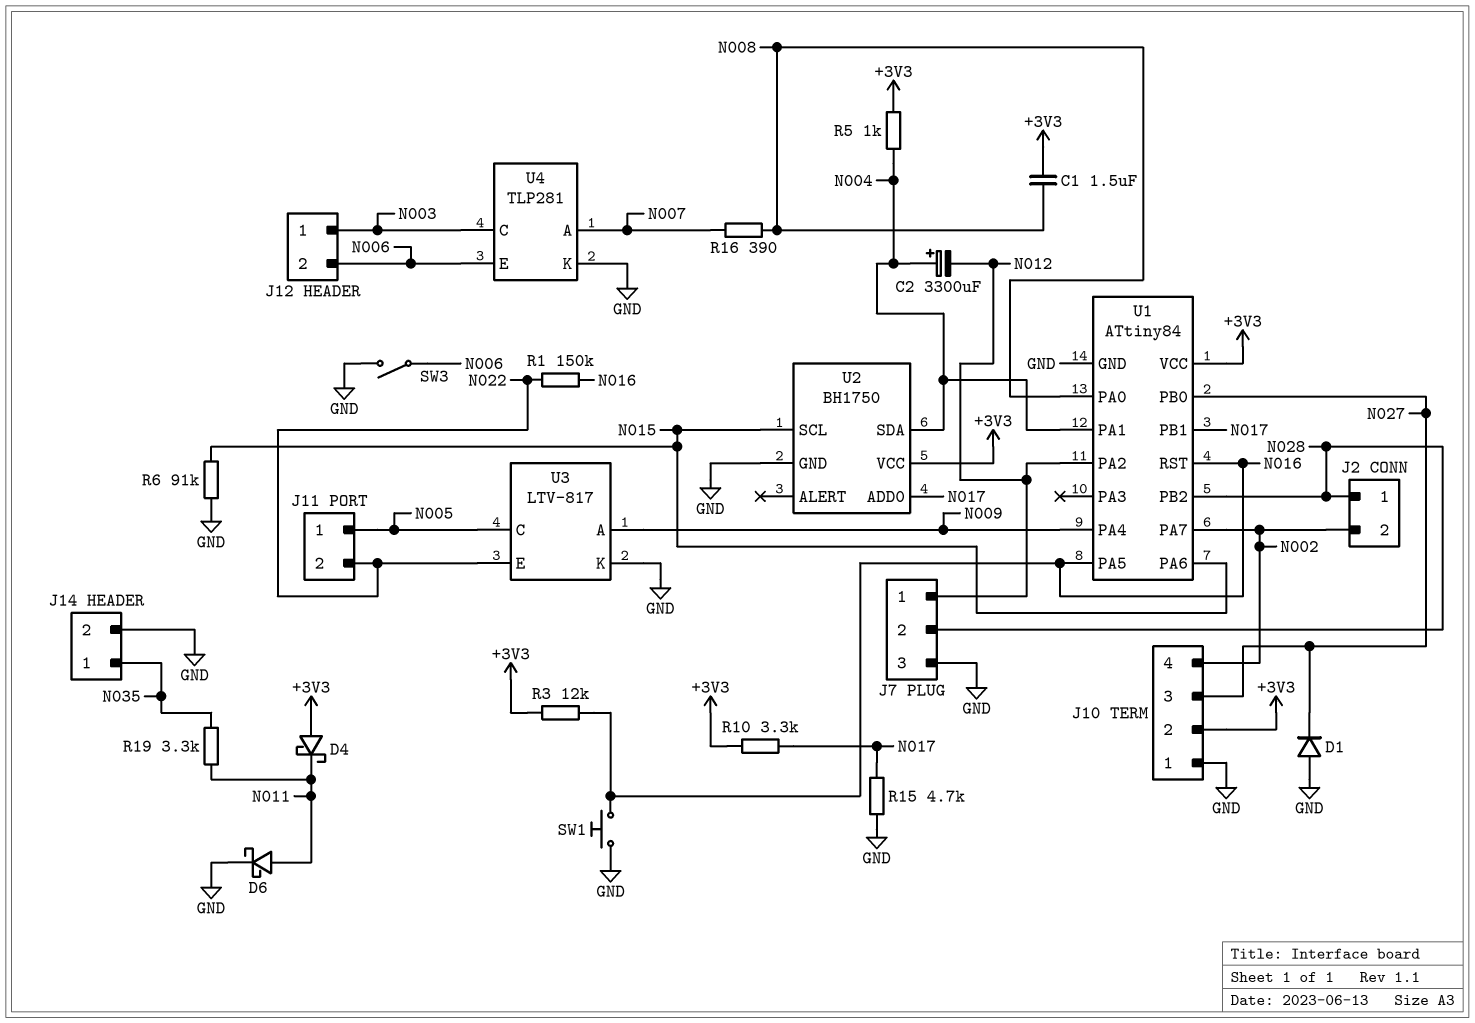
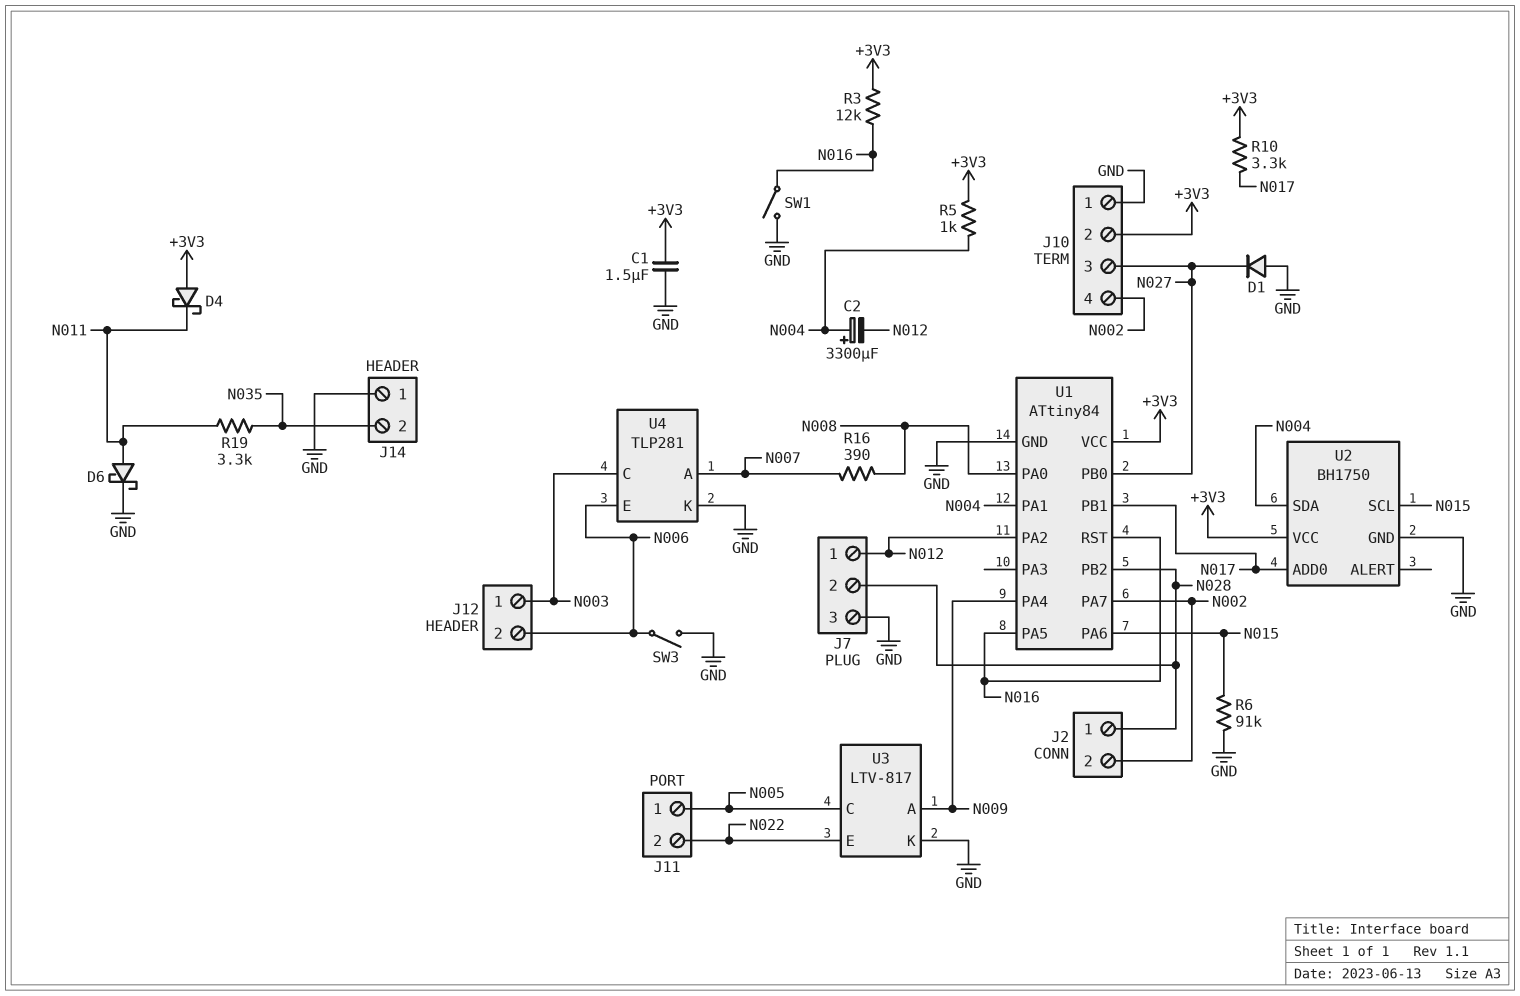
C1: 1.5uF (+3V3, N008) -> 1.5uF (+3V3, GND)
J14 pin 1: N035 -> GND
J14 pin 2: GND -> N035
R1: 150k (N016, N022) -> none
R15: 4.7k (GND, N017) -> none
SW1: button (GND, N016) -> switch (GND, N016)

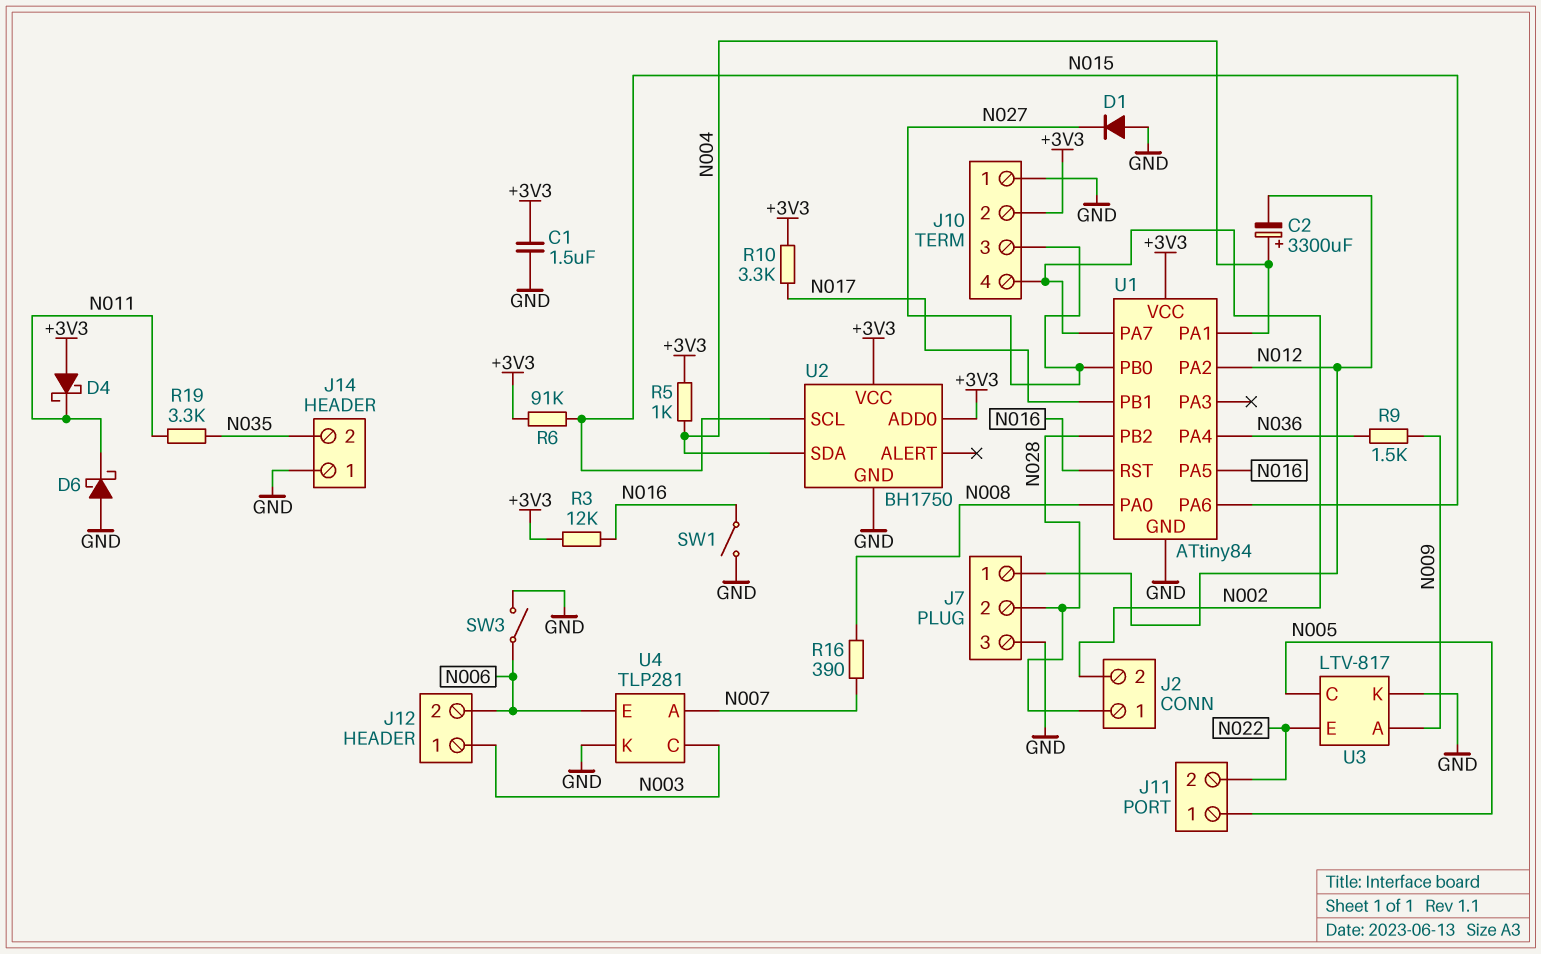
D6: schottky (A N011, K GND) -> schottky (A GND, K N011)
R6: 91k (GND, N015) -> 91k (+3V3, N015)
R9: none -> 1.5k (N009, N036)
U1 pin PA4: N009 -> N036
U2 pin ADD0: N017 -> +3V3

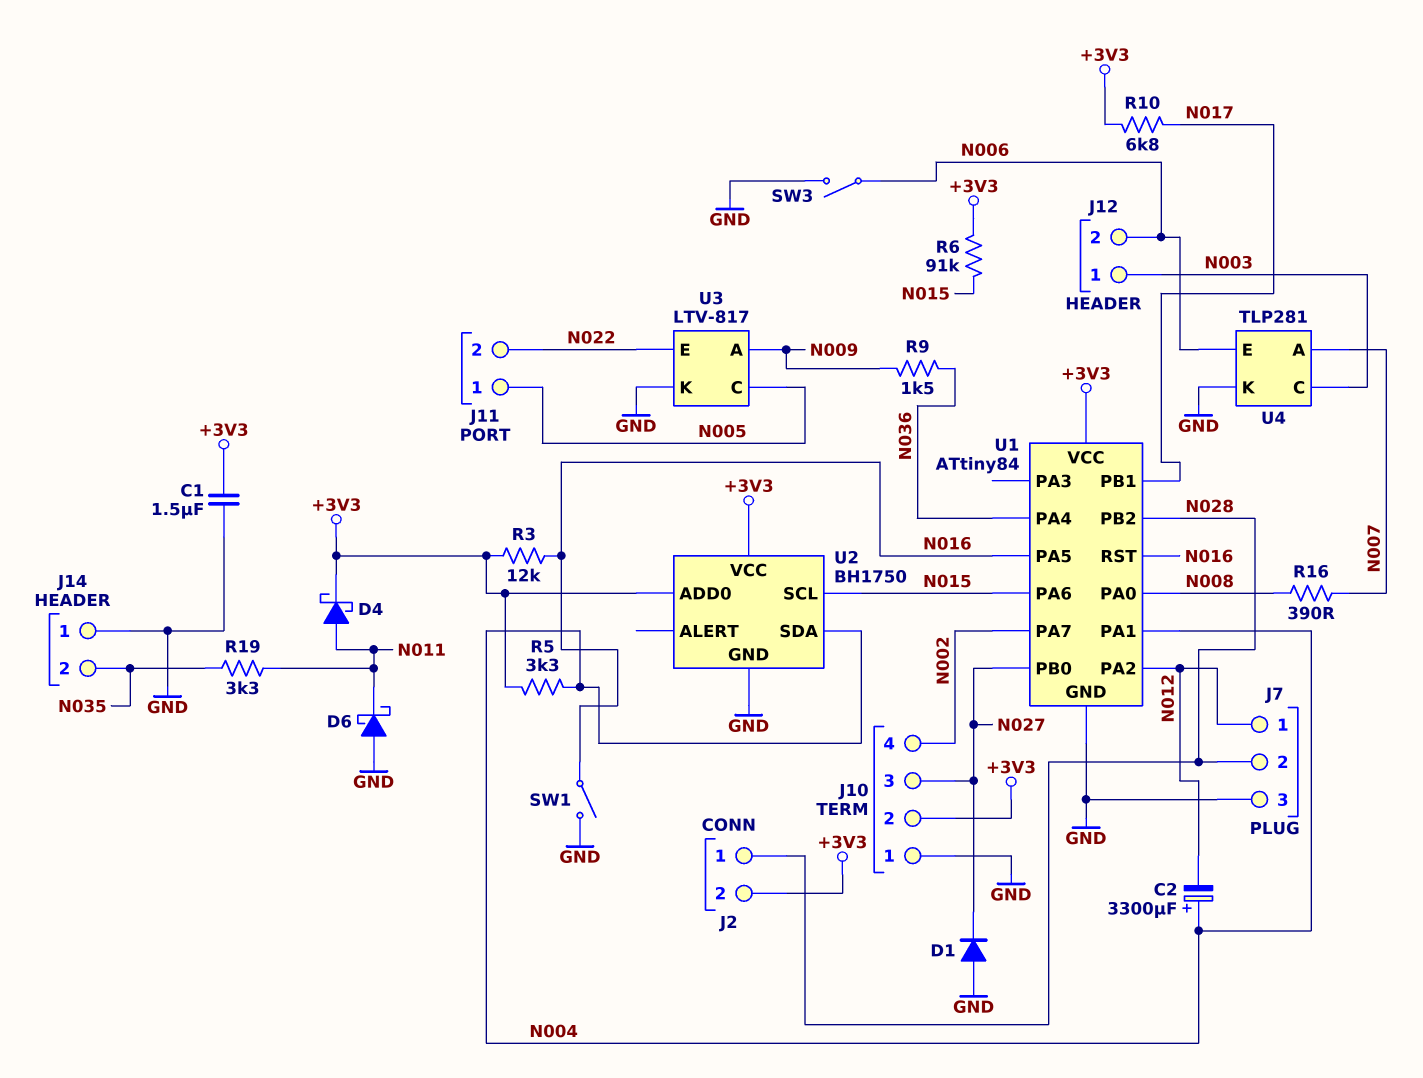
D4: schottky (A +3V3, K N011) -> schottky (A N011, K +3V3)
J2 pin 2: N002 -> +3V3
R5: 1k (+3V3, N004) -> 3.3k (+3V3, N004)
R10: 3.3k (+3V3, N017) -> 6.8k (+3V3, N017)

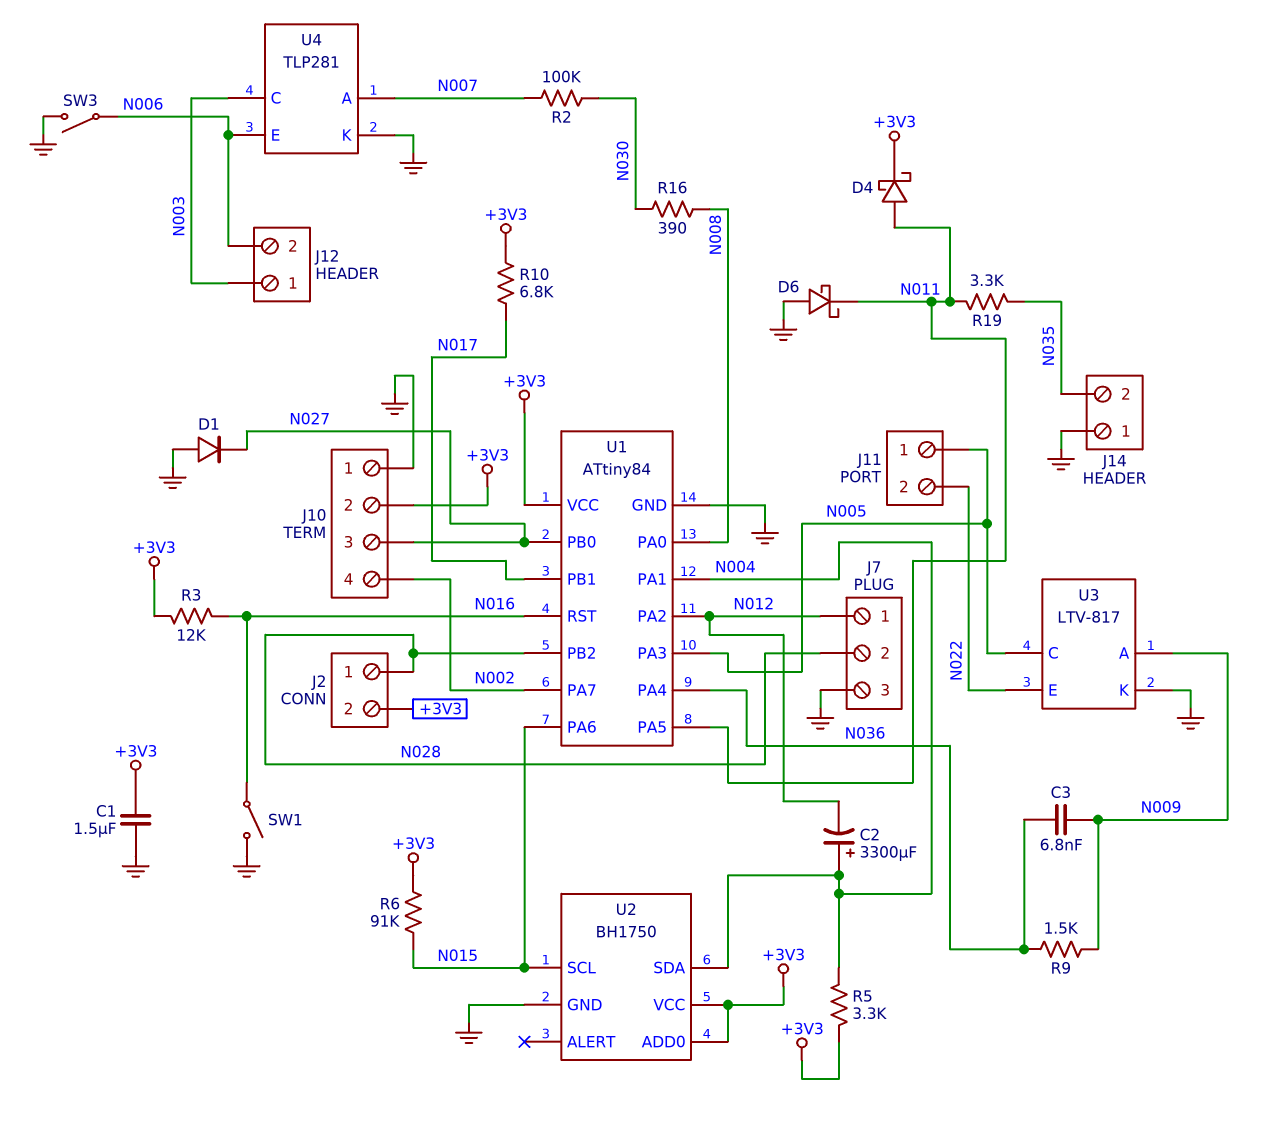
C3: none -> 6.8nF (N009, N036)
R2: none -> 100k (N007, N030)
R16: 390 (N007, N008) -> 390 (N008, N030)
U1 pin PA3: none -> N005
U1 pin PA5: N016 -> N011

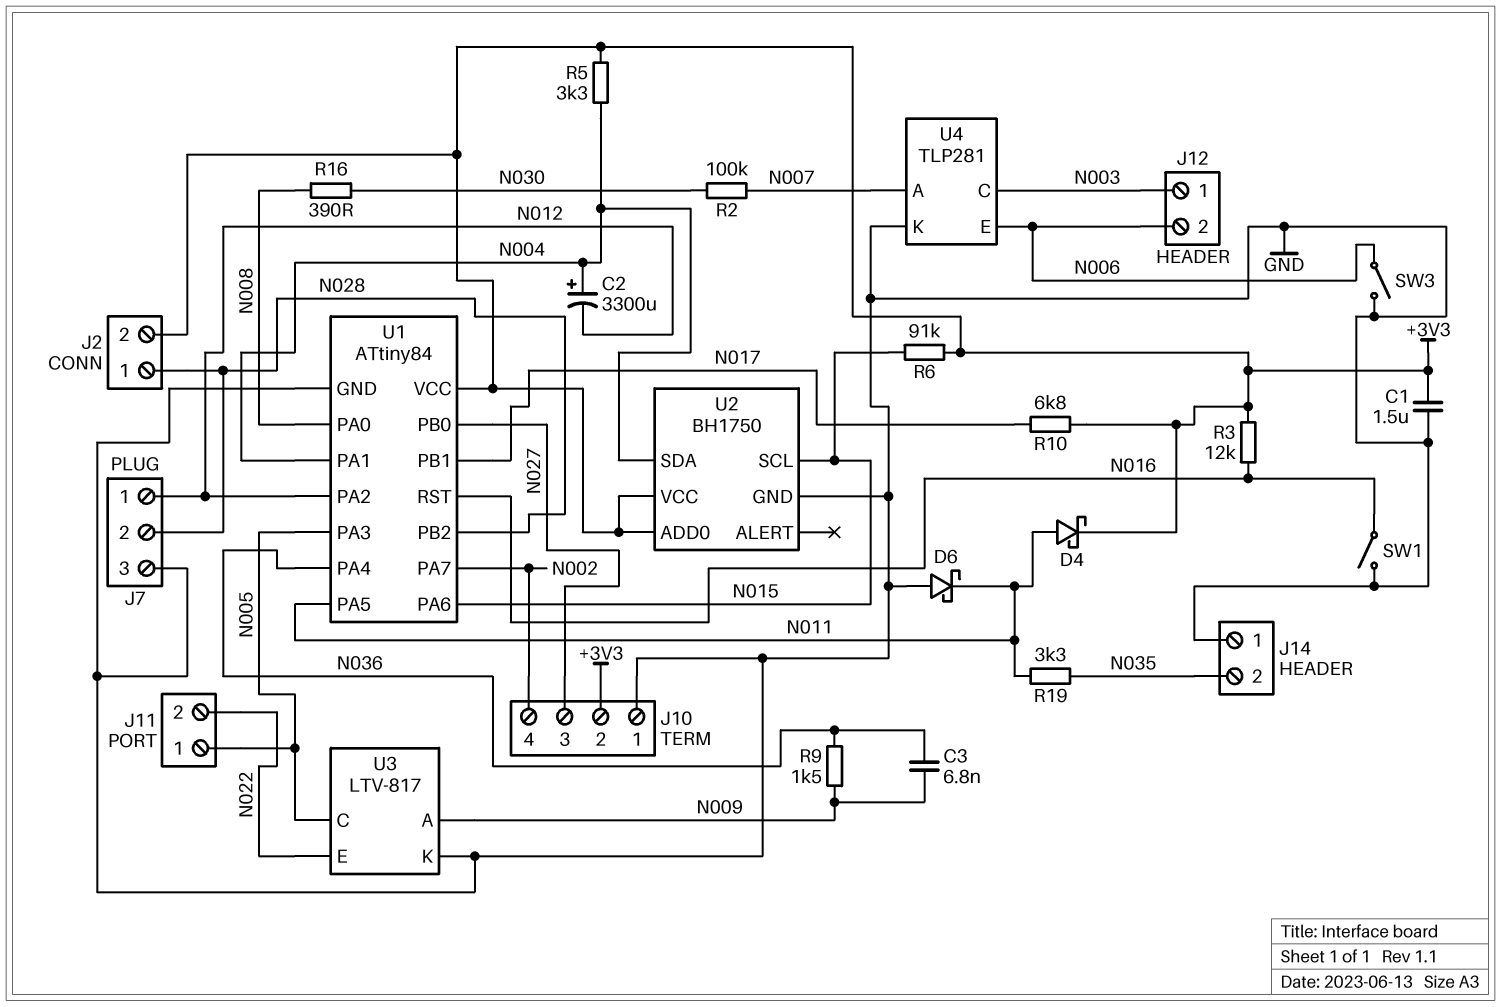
D1: diode (A GND, K N027) -> none

